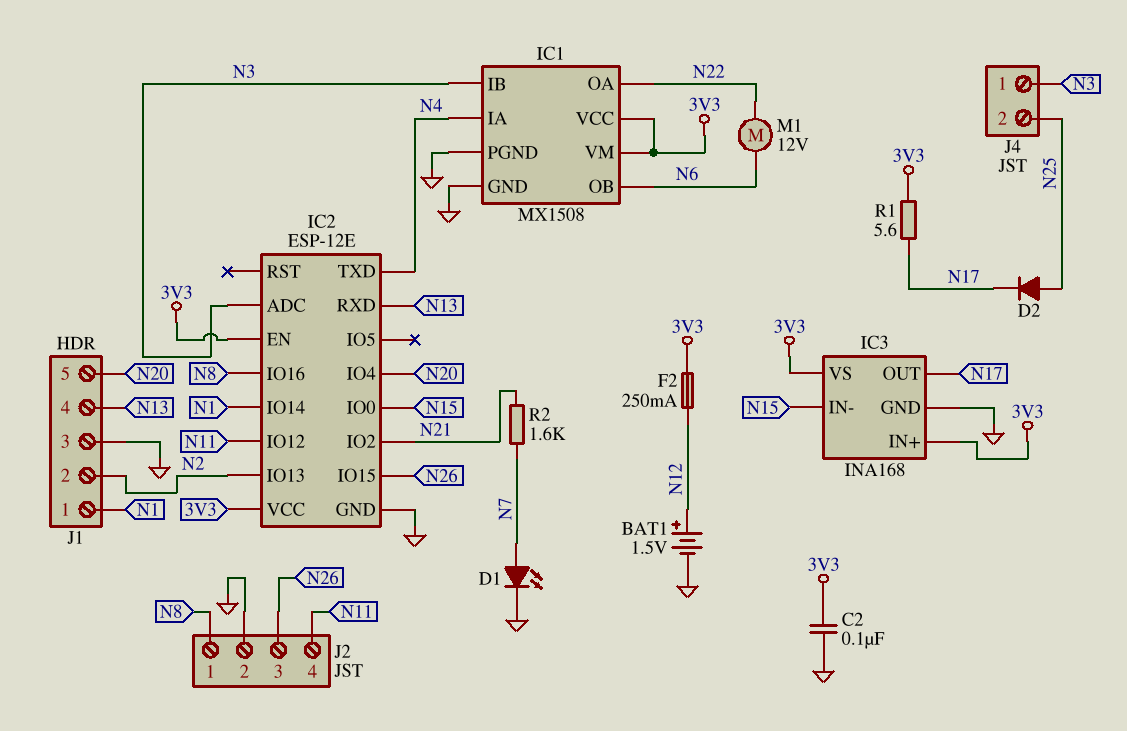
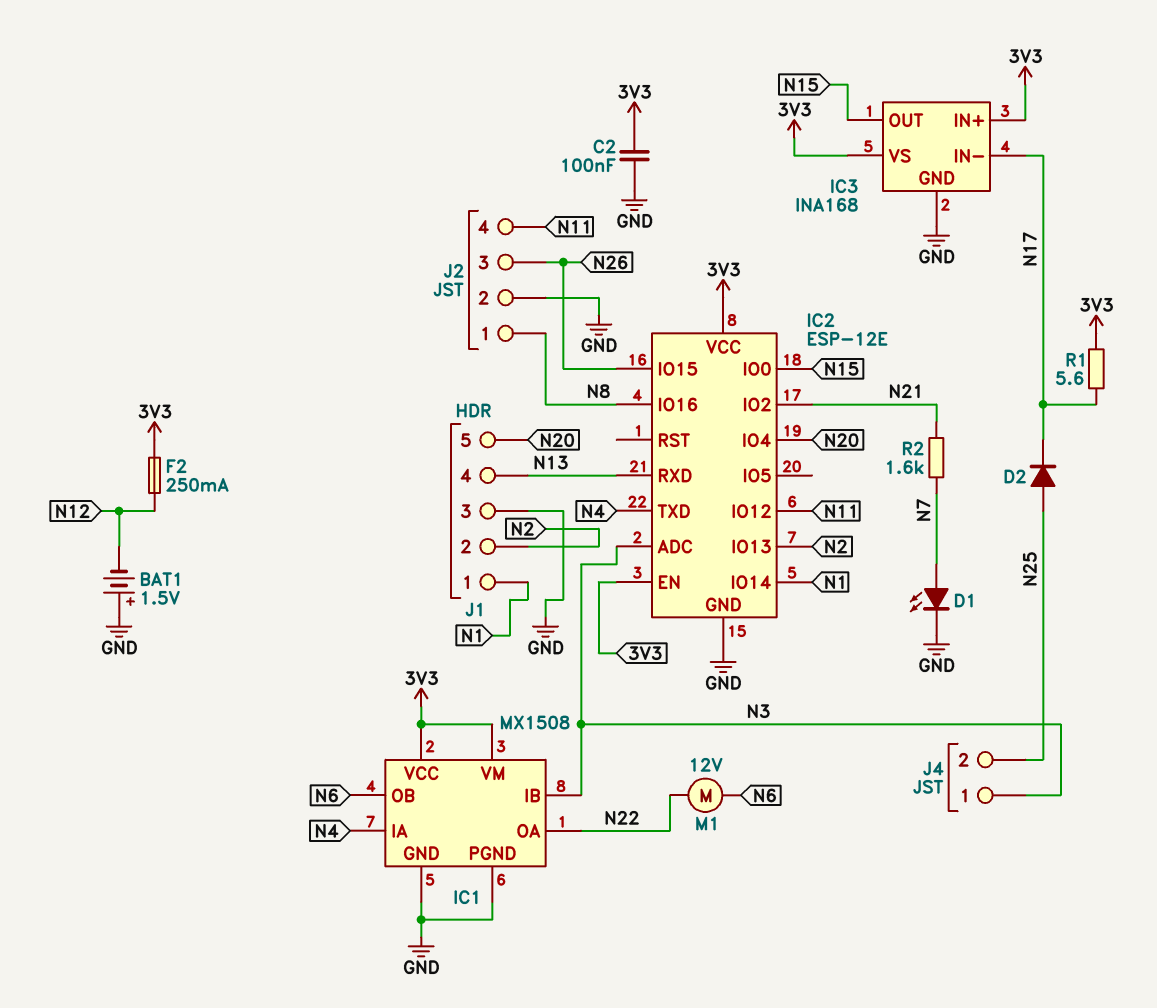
BAT1: 1.5V (plus N12, minus GND) -> 1.5V (plus GND, minus N12)
IC3 pin IN-: N15 -> N17
IC3 pin OUT: N17 -> N15

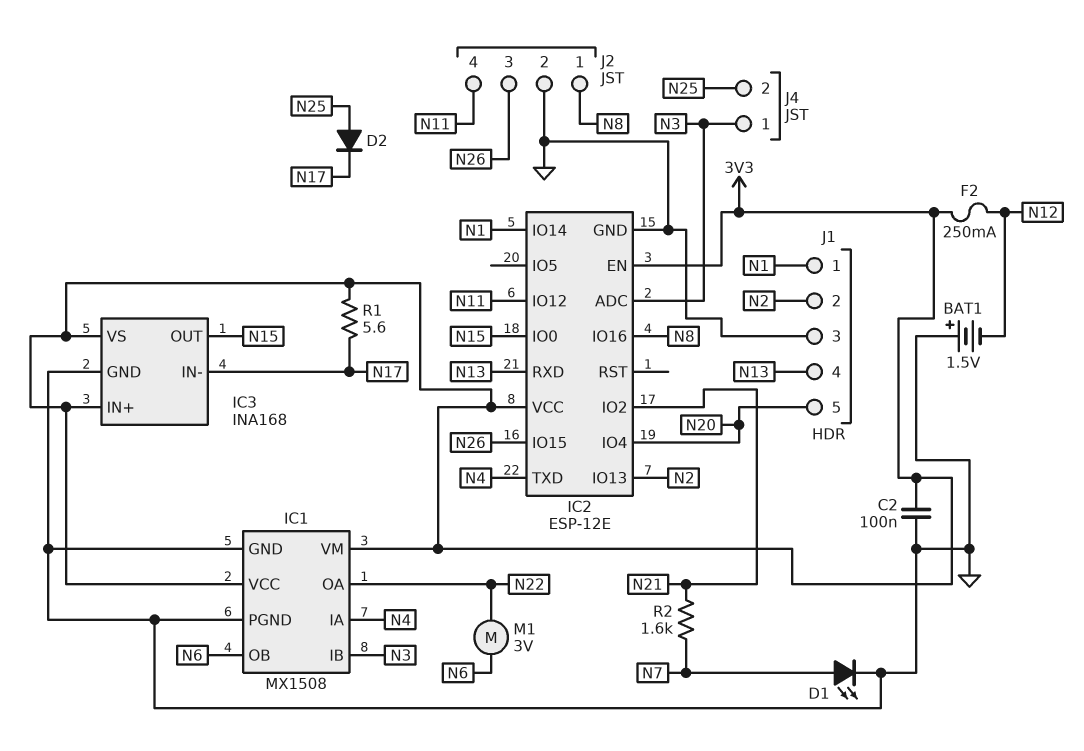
M1: motor 12V (N6, N22) -> motor 3V (N6, N22)

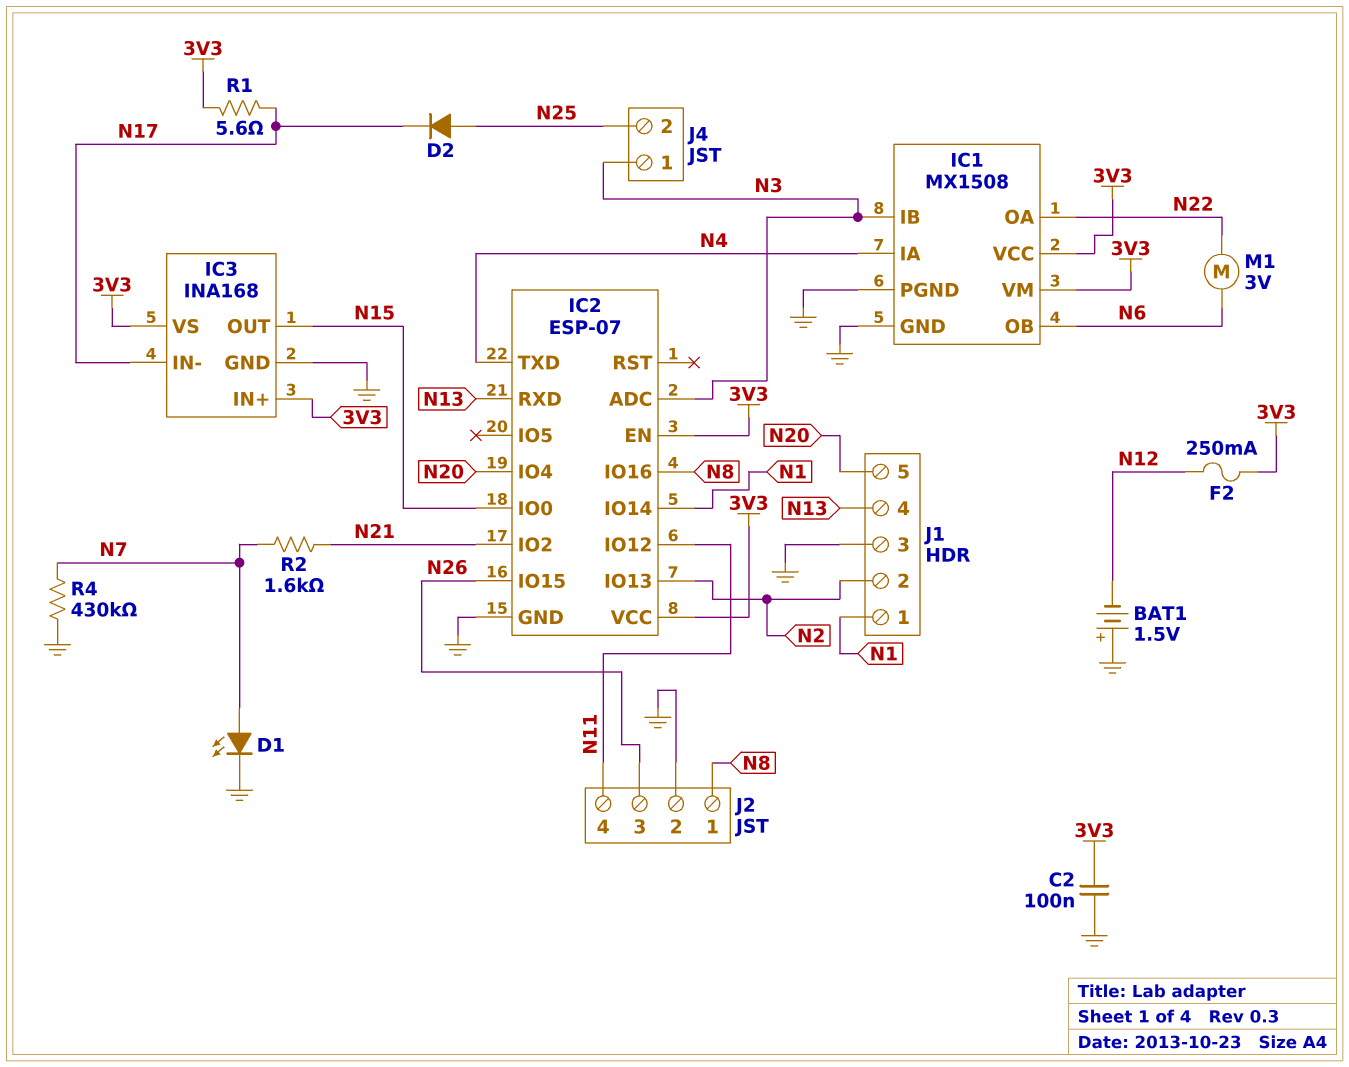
IC2: ESP-12E -> ESP-07
R4: none -> 430k (GND, N7)

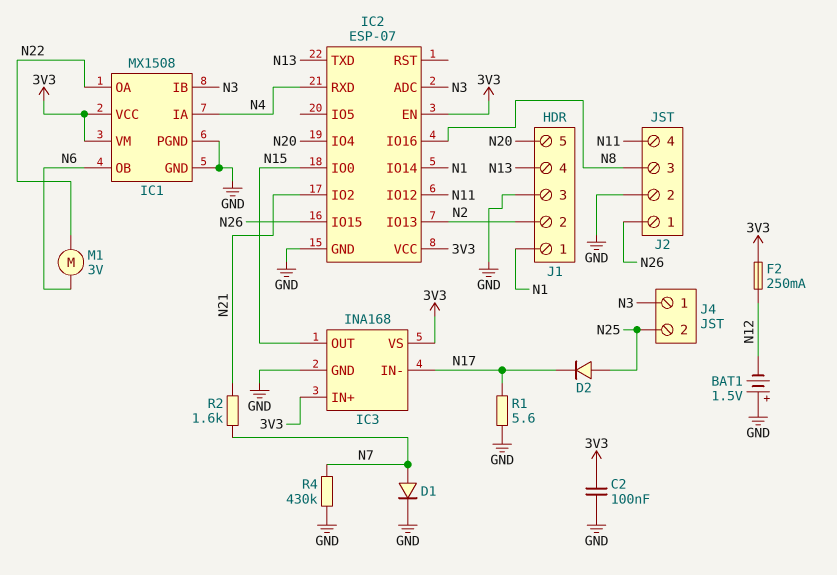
D1: LED (A N7, K GND) -> diode (A N7, K GND)
IC2 pin RXD: N13 -> N4
IC2 pin TXD: N4 -> N13
J2 pin 1: N8 -> N26
J2 pin 3: N26 -> N8
R1: 5.6 (3V3, N17) -> 5.6 (GND, N17)

